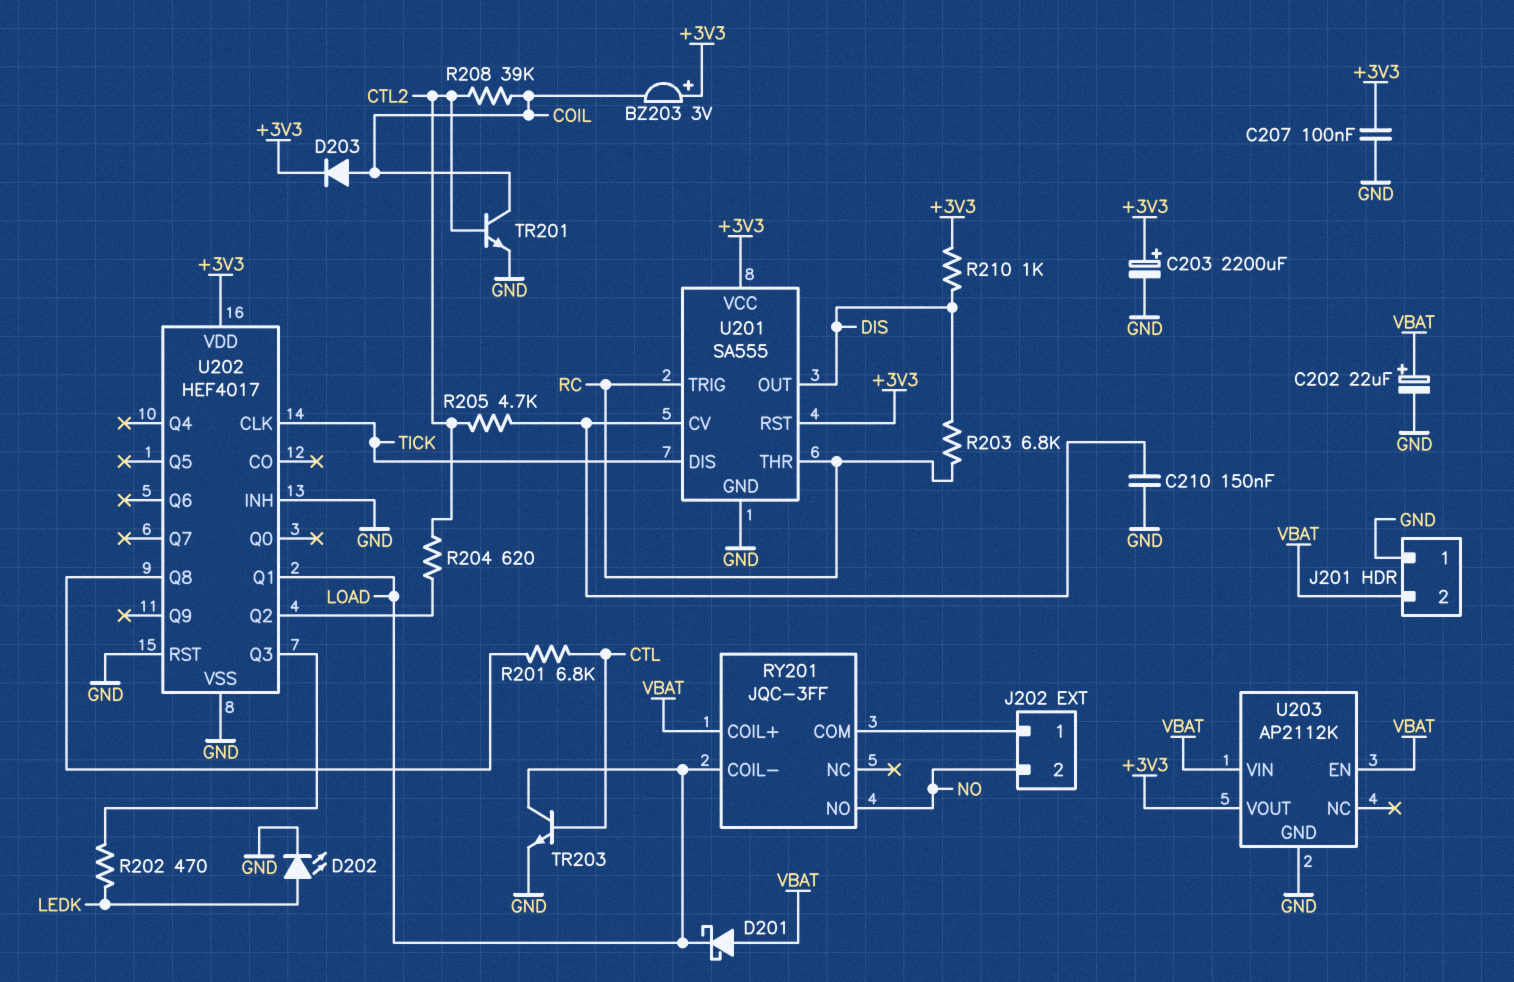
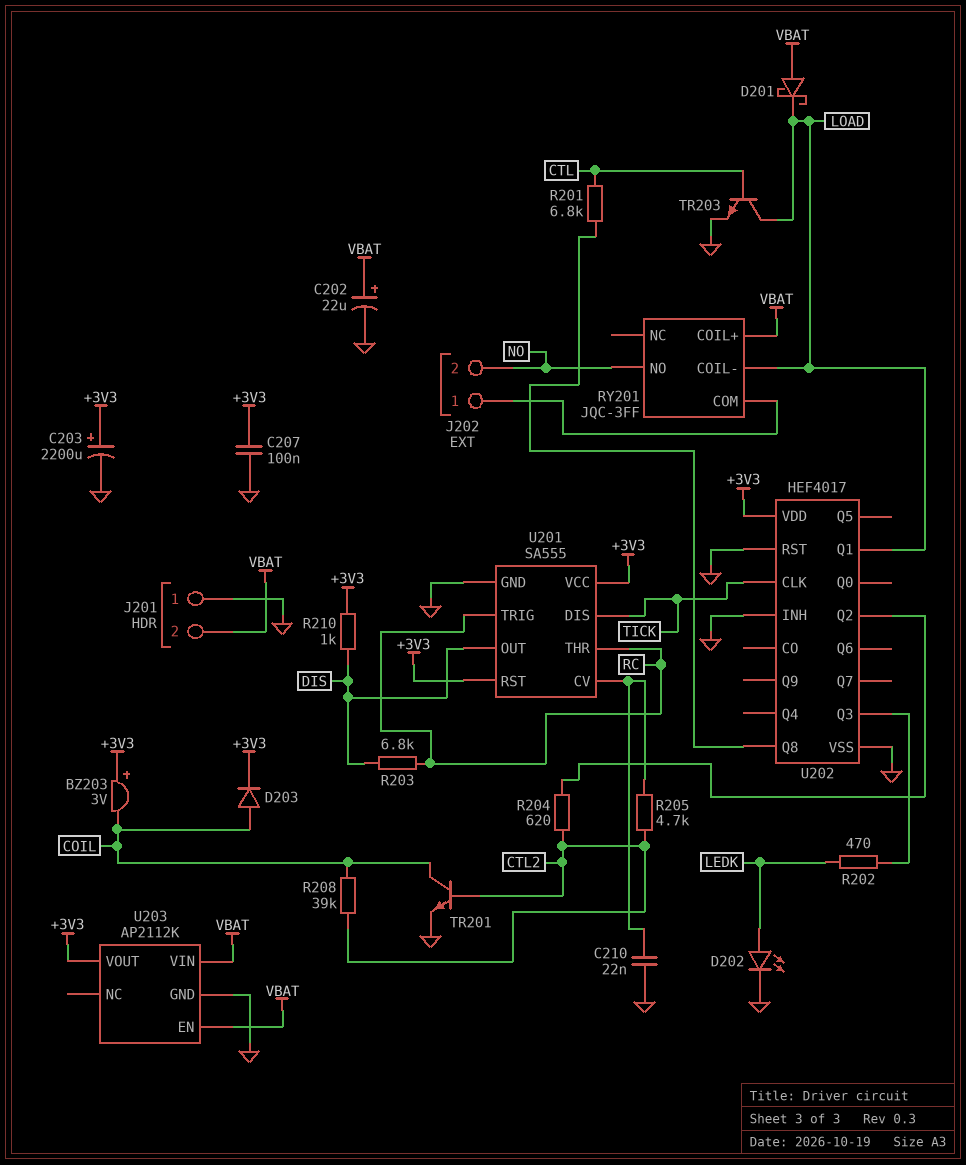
C210: 150nF (GND, U201/CV) -> 22nF (GND, U201/CV)

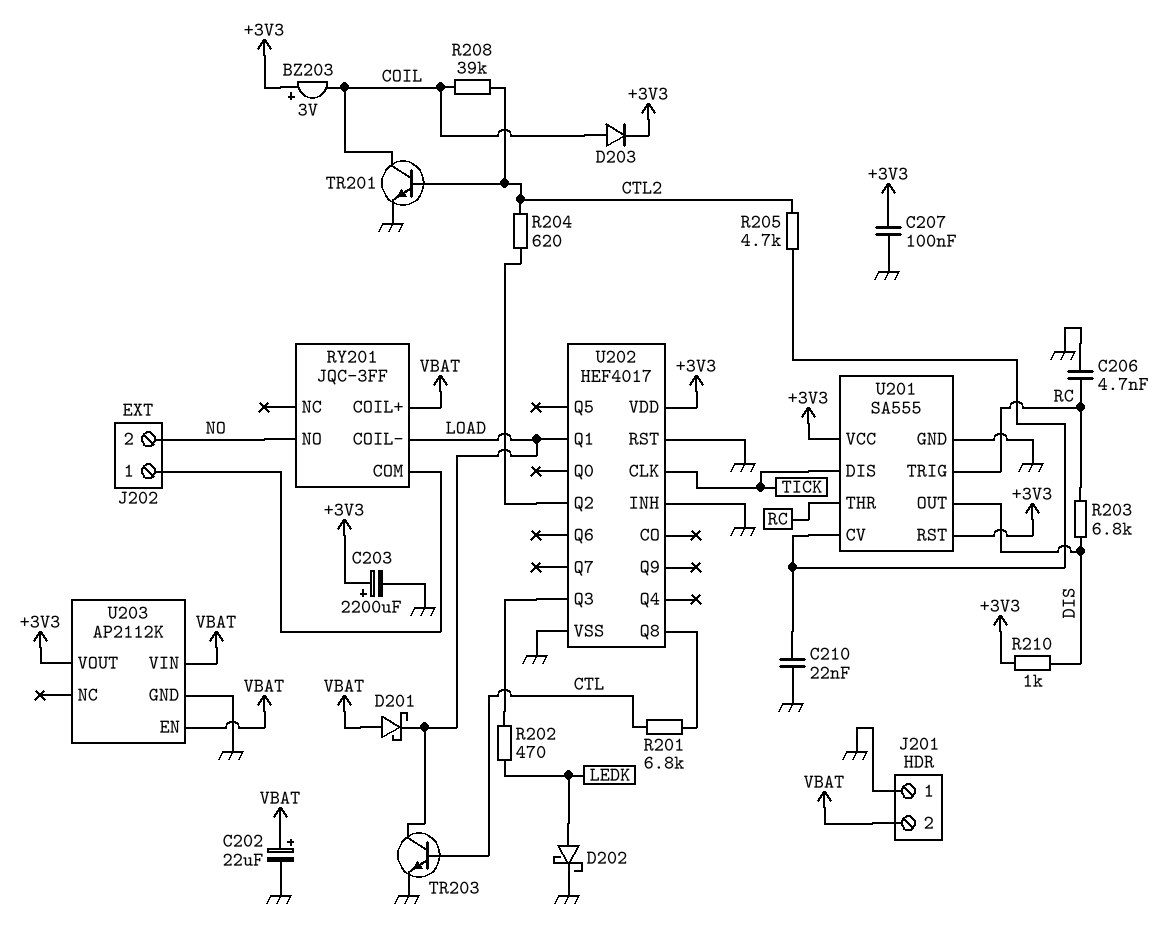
C206: none -> 4.7nF (GND, RC)
D202: LED (A LEDK, K GND) -> schottky (A LEDK, K GND)

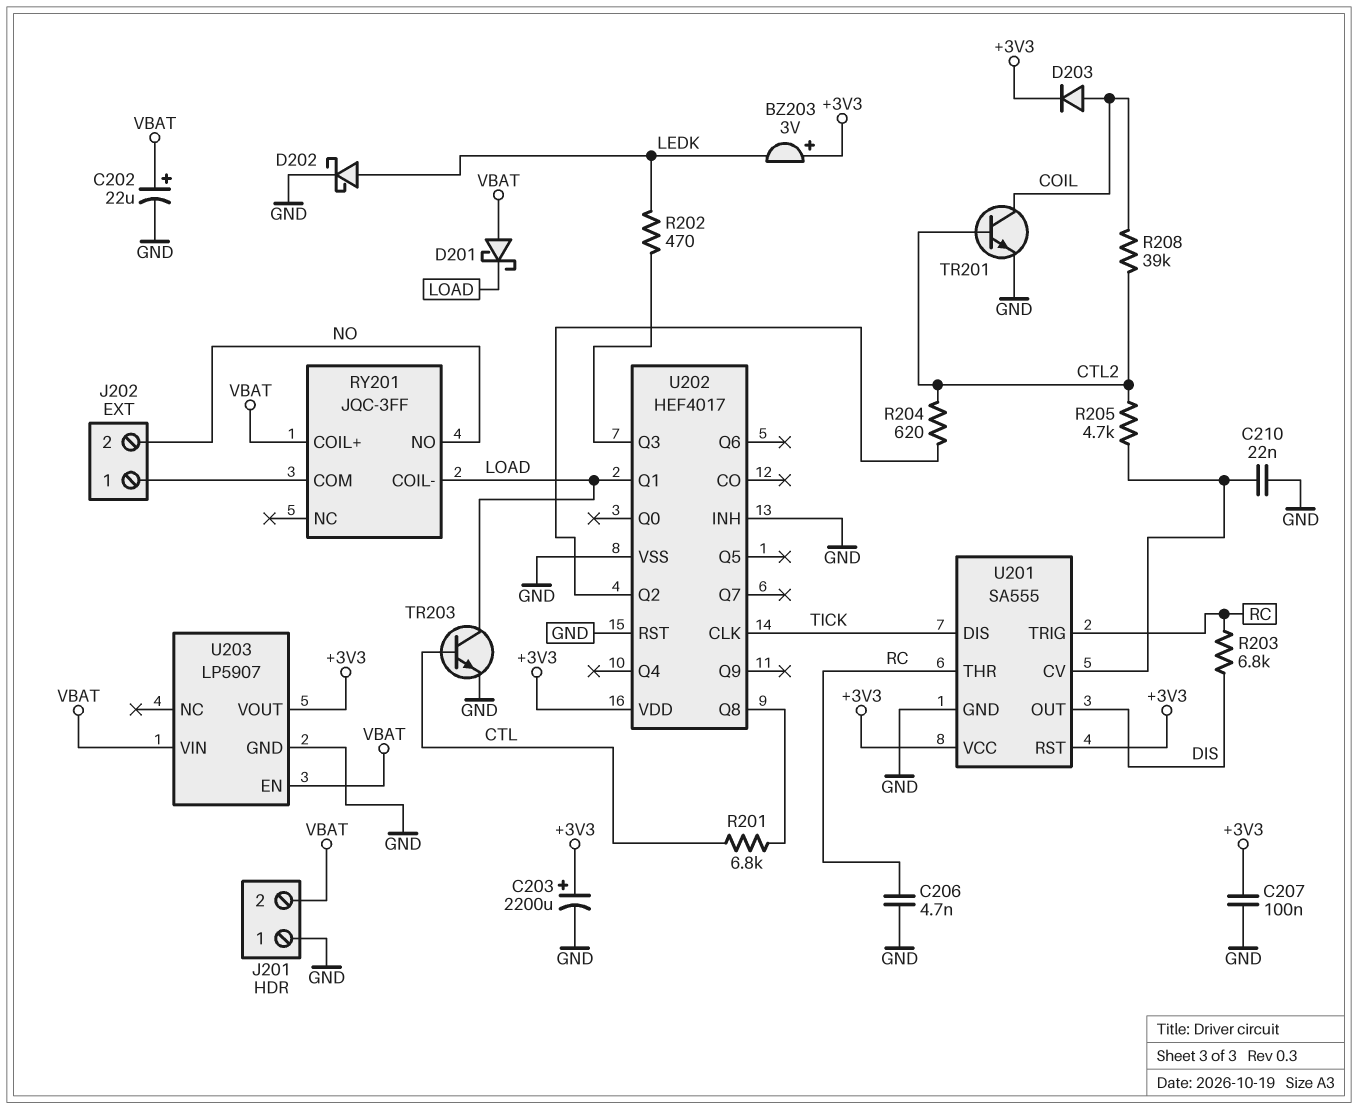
BZ203: buzzer 3V (plus +3V3, minus COIL) -> buzzer 3V (plus +3V3, minus LEDK)
R210: 1k (+3V3, DIS) -> none
U203: AP2112K -> LP5907

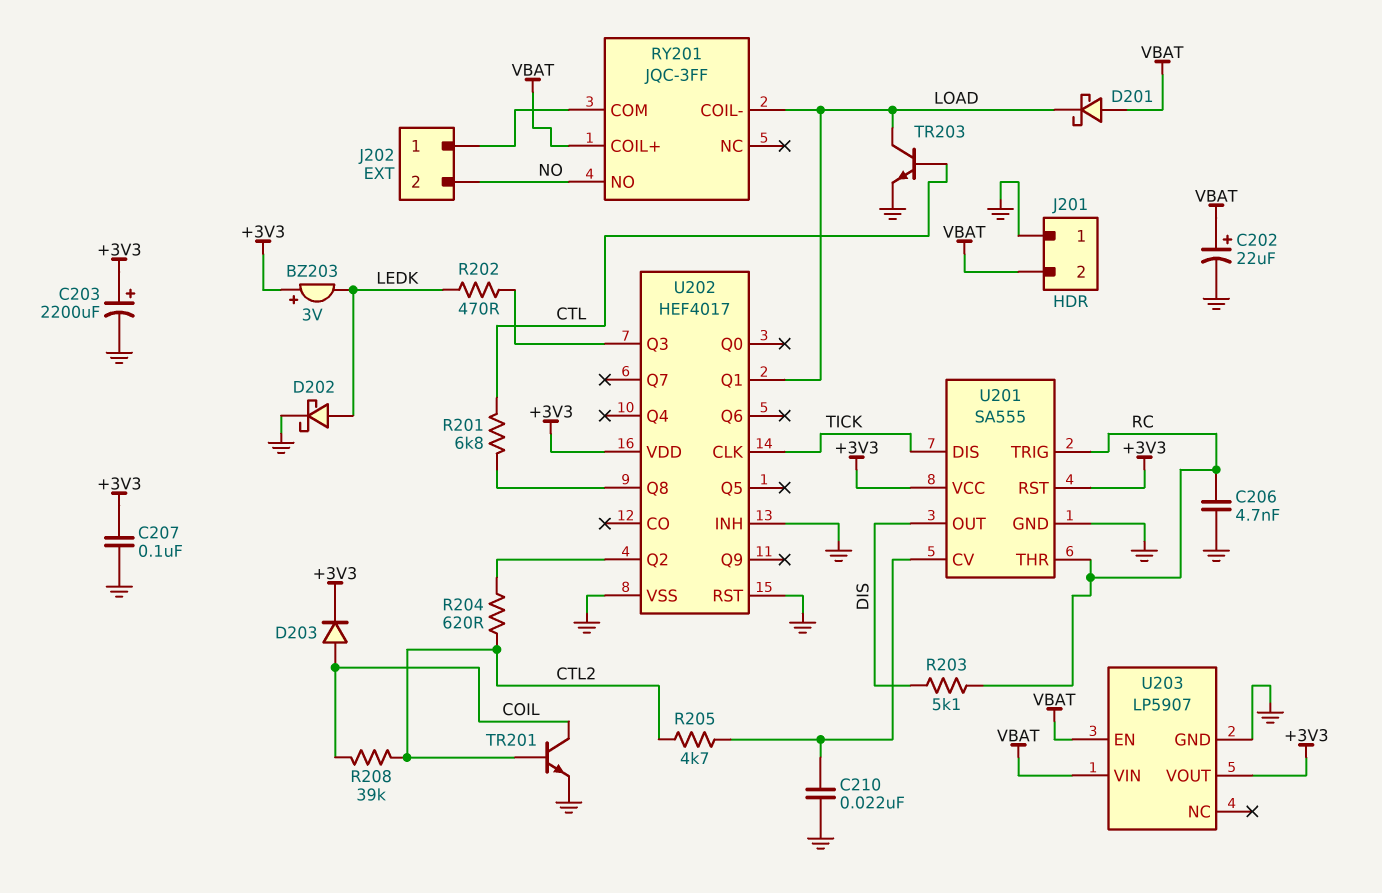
R203: 6.8k (DIS, RC) -> 5.1k (DIS, RC)

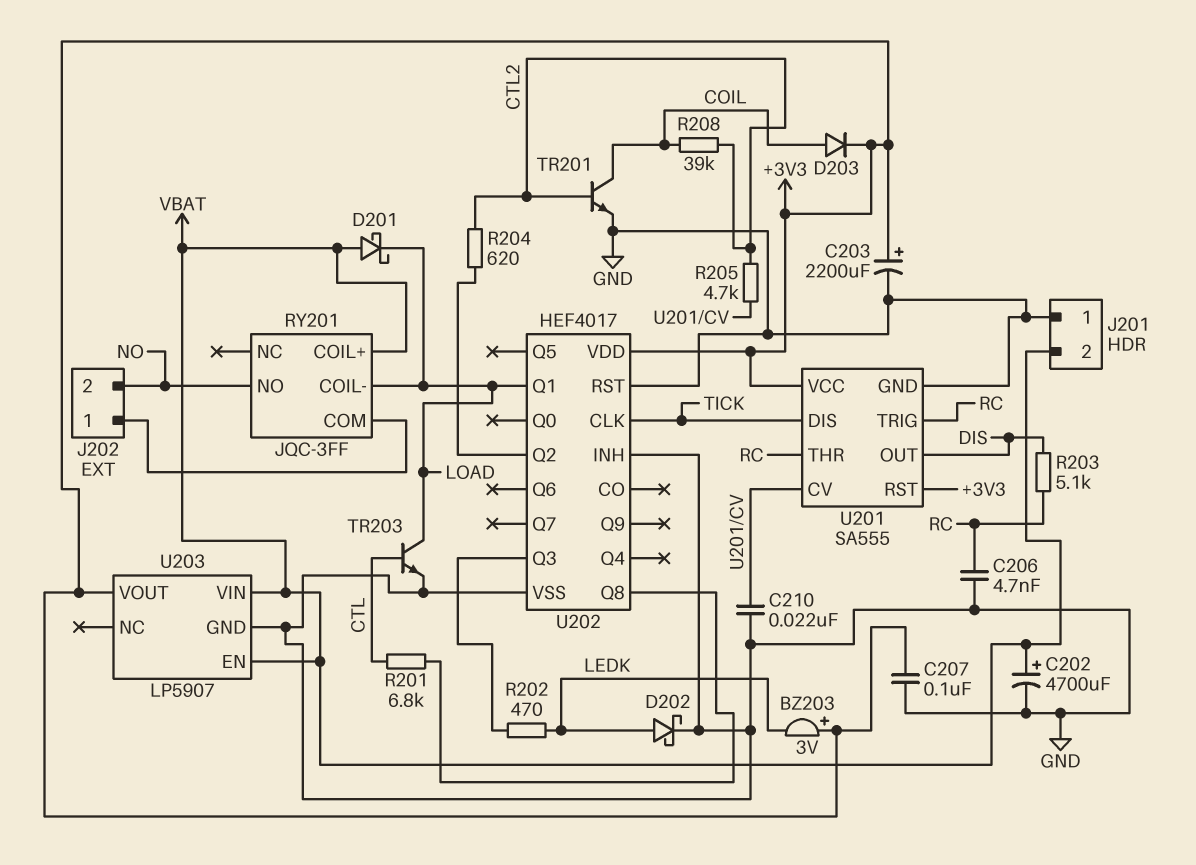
C202: 22uF (plus VBAT, minus GND) -> 4700uF (plus VBAT, minus GND)

